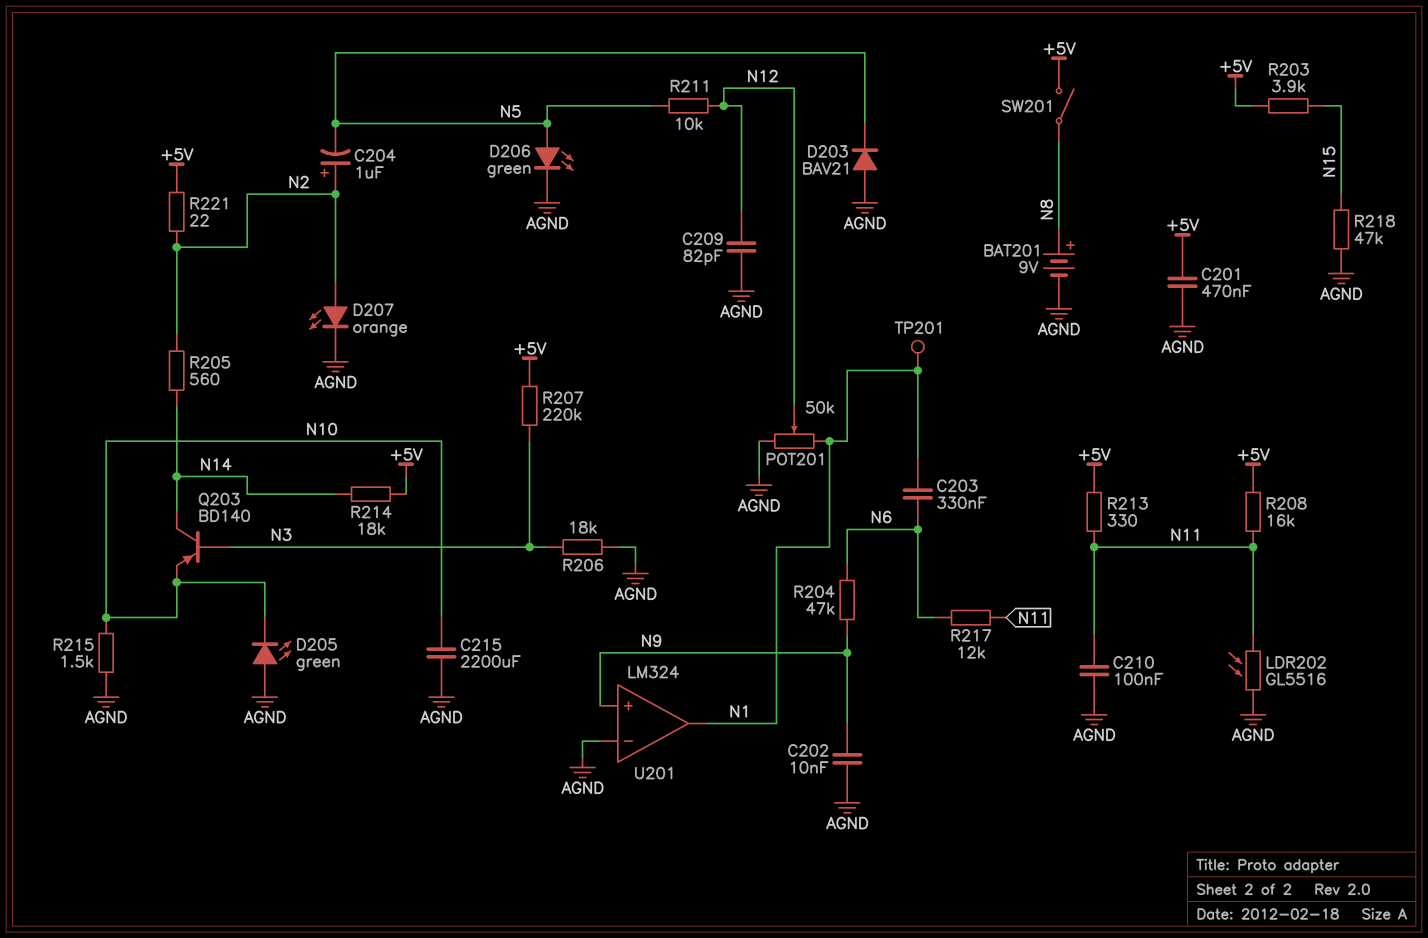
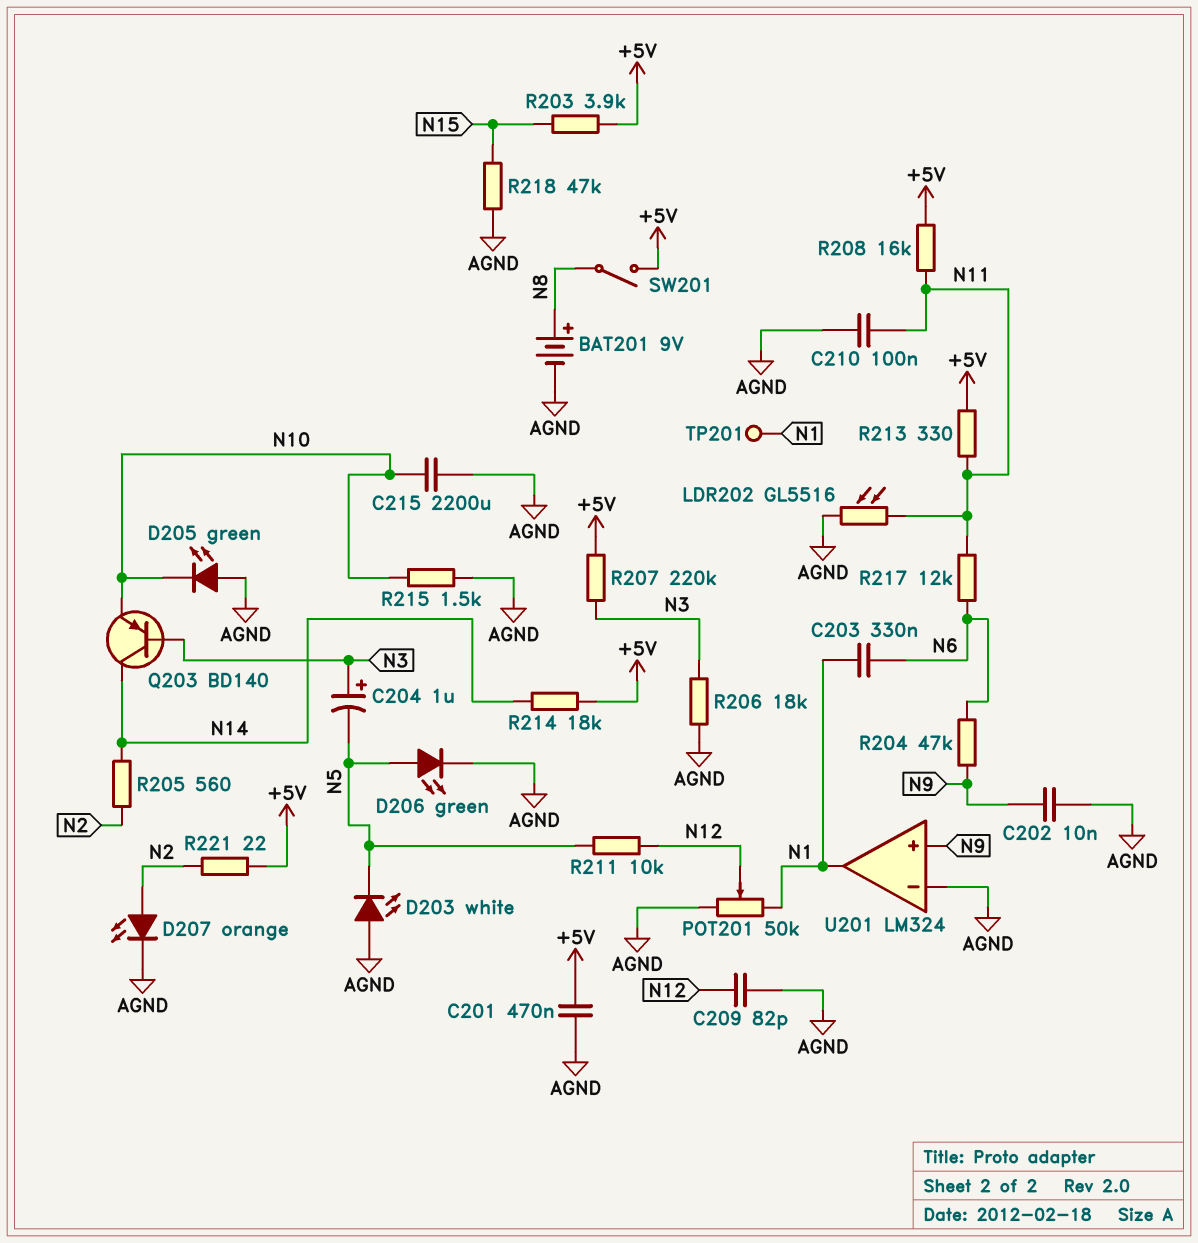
C204: 1uF (plus N2, minus N5) -> 1uF (plus N3, minus N5)
D203: diode BAV21 (A AGND, K N5) -> LED white (A AGND, K N5)

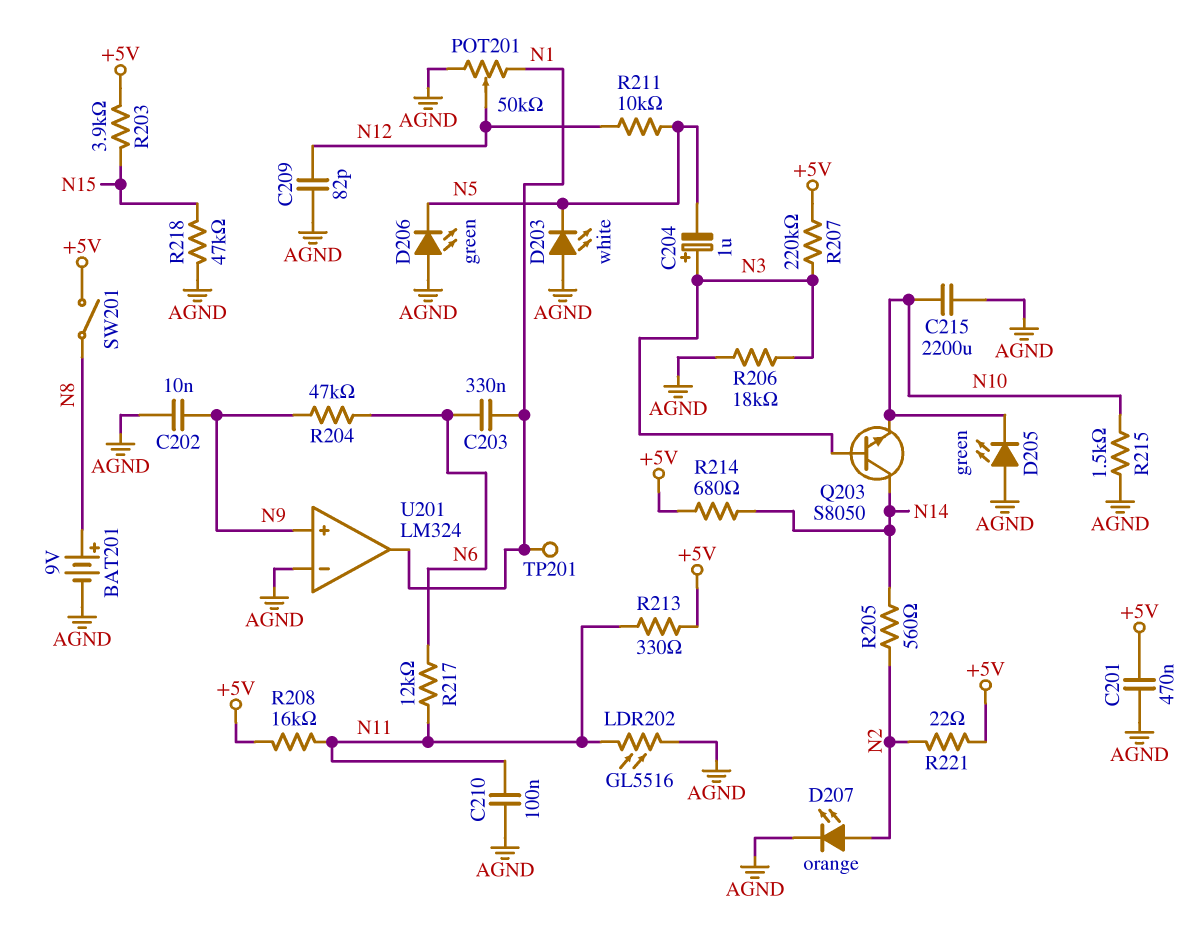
D206: LED green (A N5, K AGND) -> LED green (A AGND, K N5)
Q203: PNP BD140 (B N3, C N14, E N10) -> NPN S8050 (B N3, C N14, E N10)
R214: 18k (+5V, N14) -> 680 (+5V, N14)

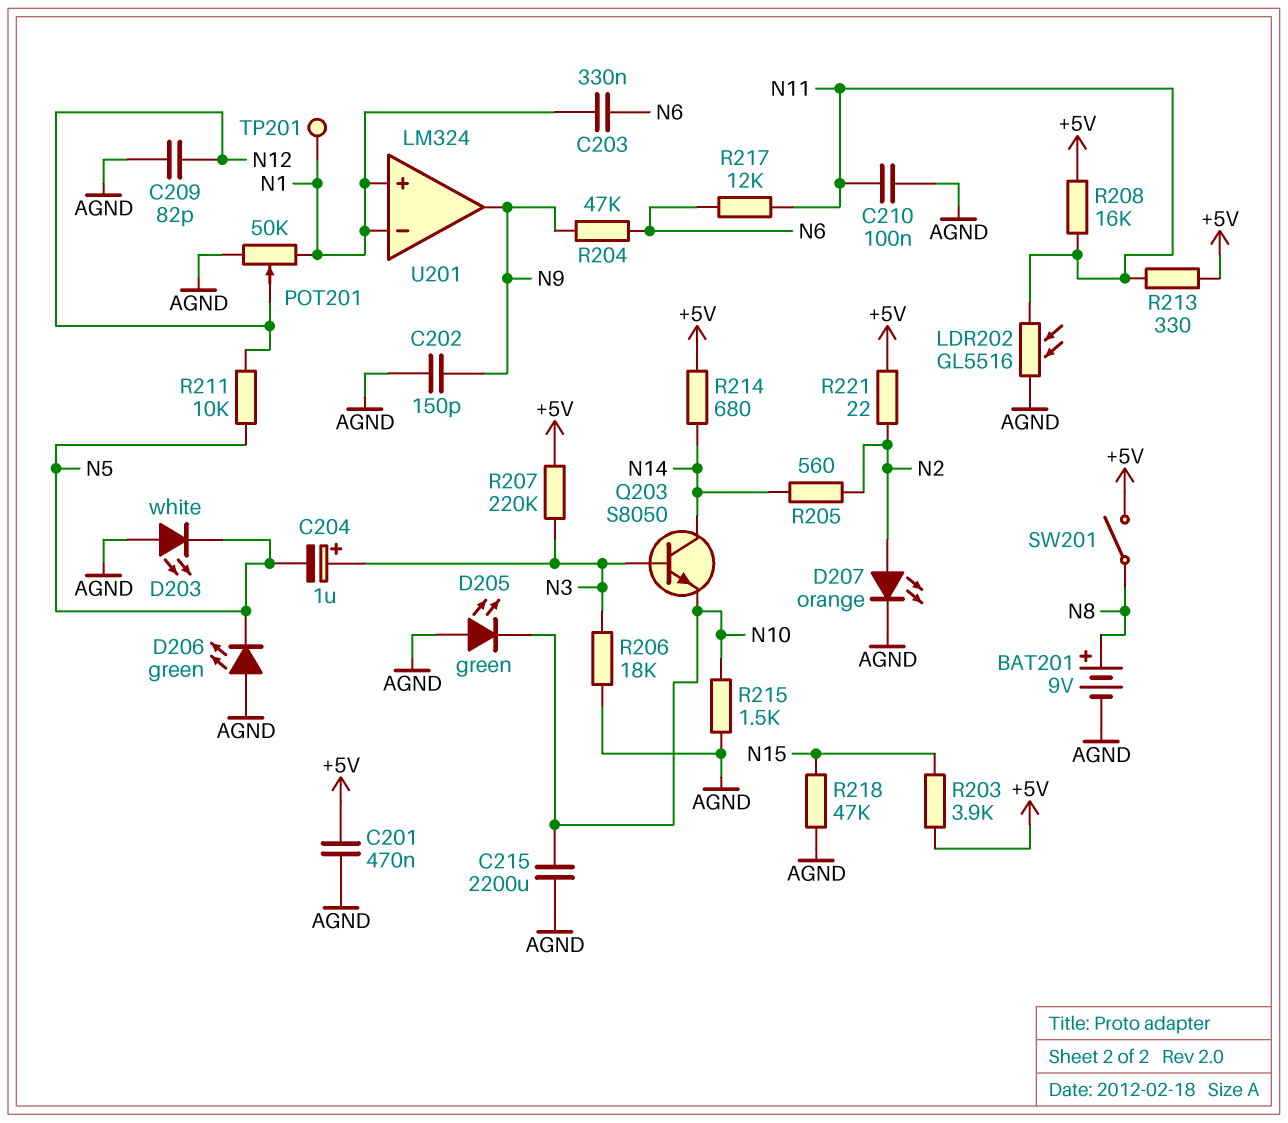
C202: 10nF (AGND, N9) -> 150pF (AGND, N9)
U201 pin in+: N9 -> N1
U201 pin in-: AGND -> N1
U201 pin out: N1 -> N9

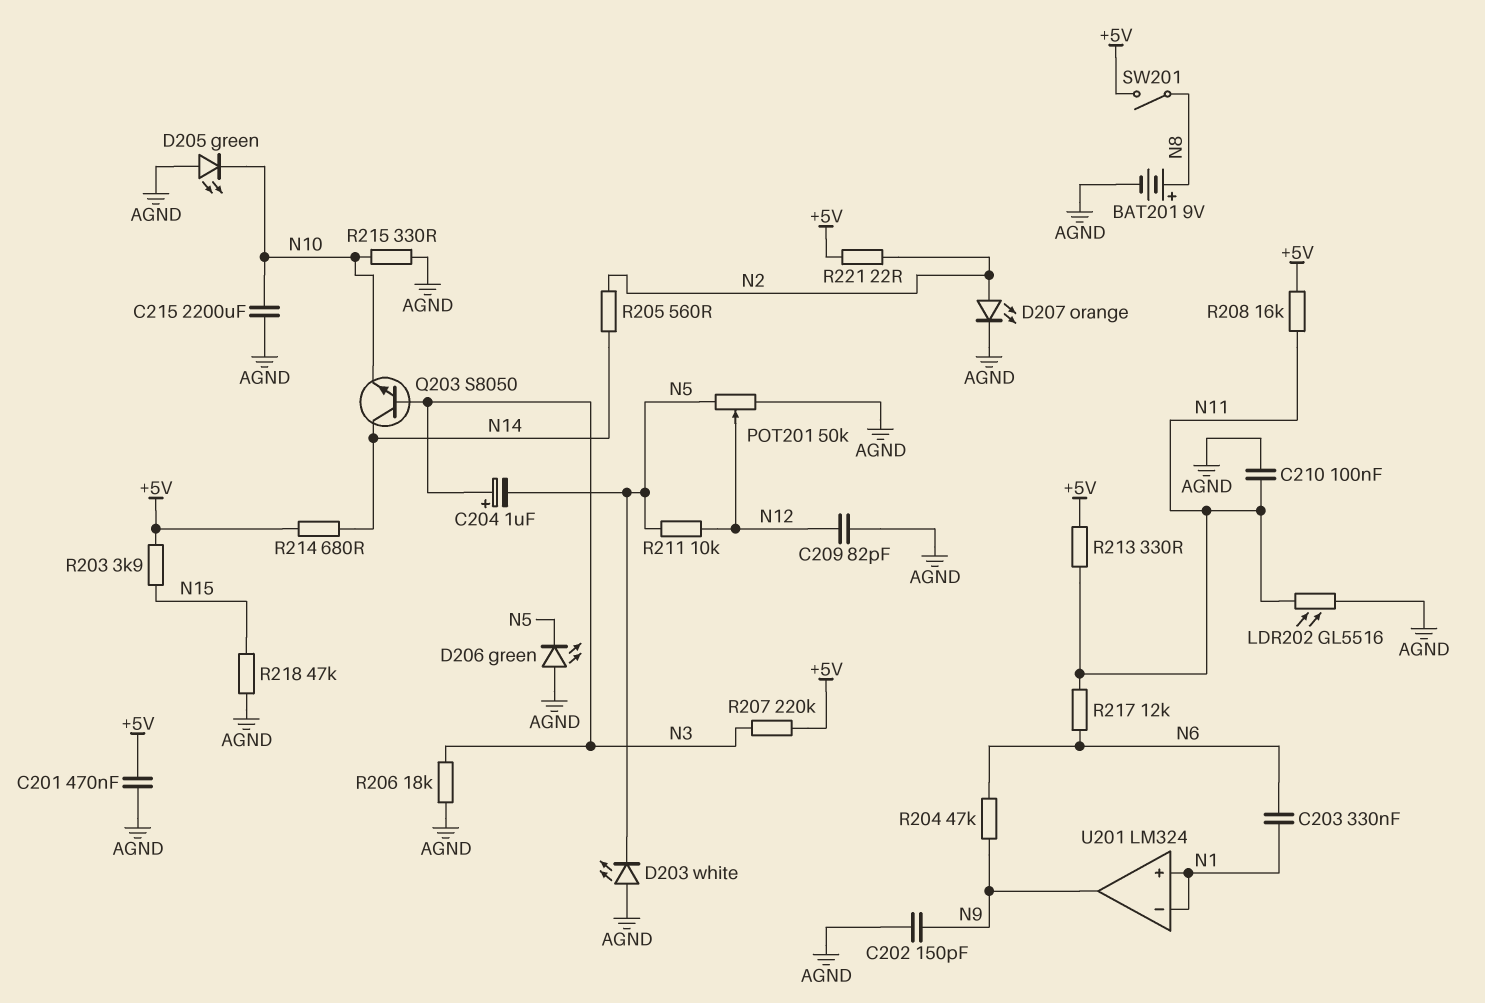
POT201: 50k (AGND, N1, wiper N12) -> 50k (AGND, N5, wiper N12)
R215: 1.5k (AGND, N10) -> 330 (AGND, N10)
TP201: test point (N1) -> none

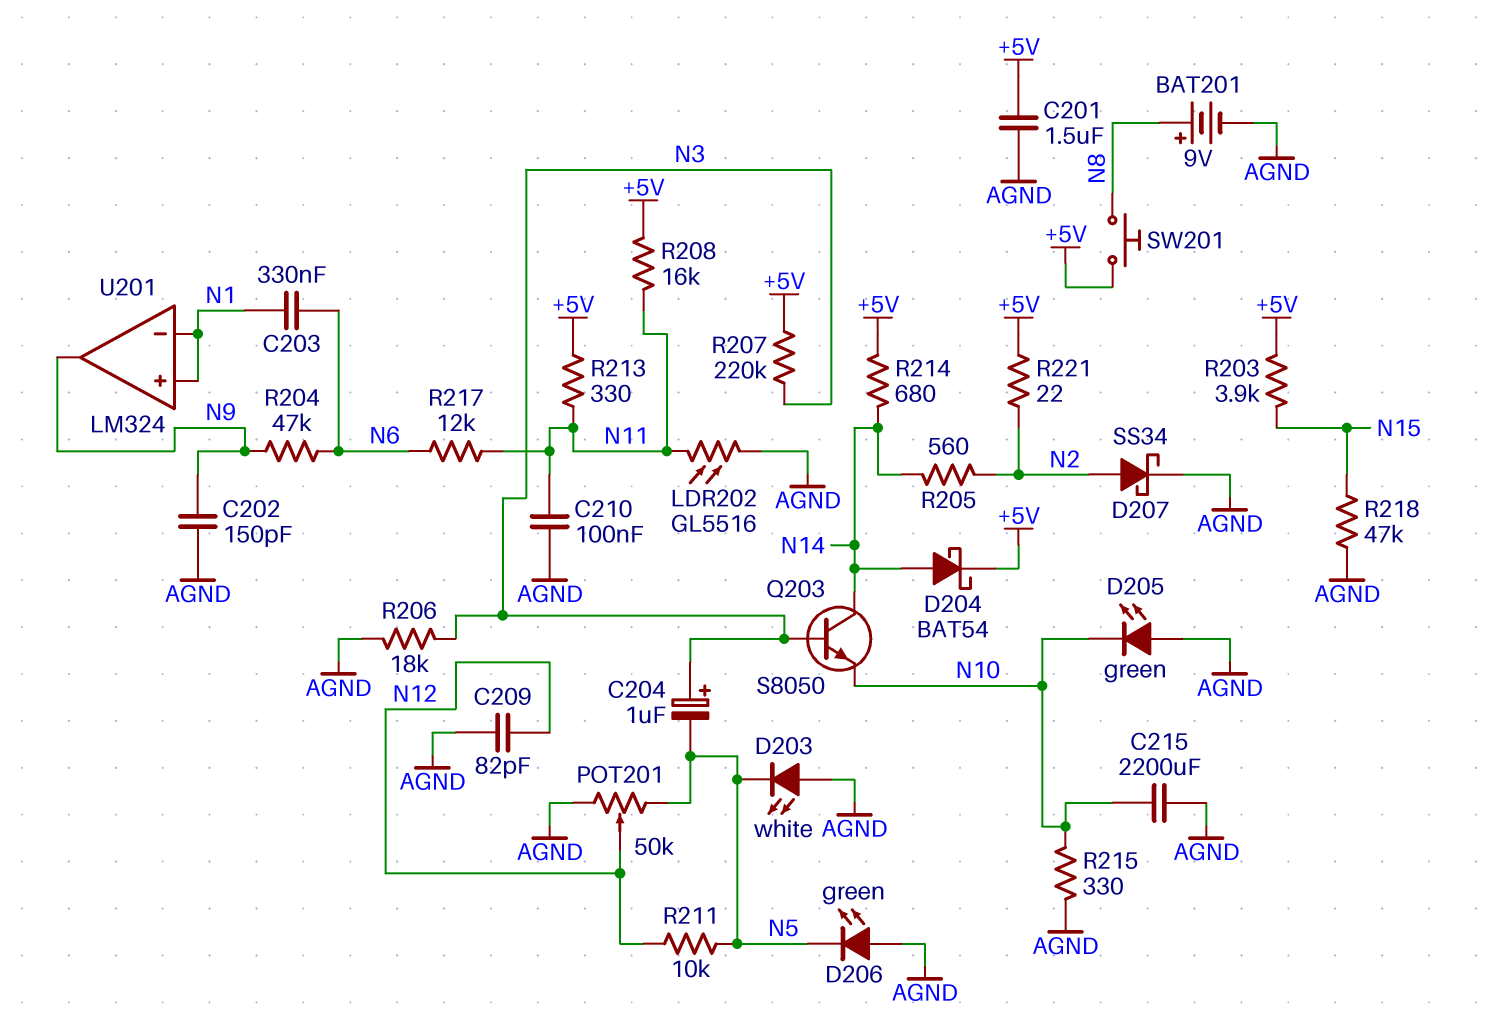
C201: 470nF (+5V, AGND) -> 1.5uF (+5V, AGND)
D204: none -> schottky BAT54 (A N14, K +5V)
D207: LED orange (A N2, K AGND) -> schottky SS34 (A N2, K AGND)
SW201: switch (+5V, N8) -> button (+5V, N8)

